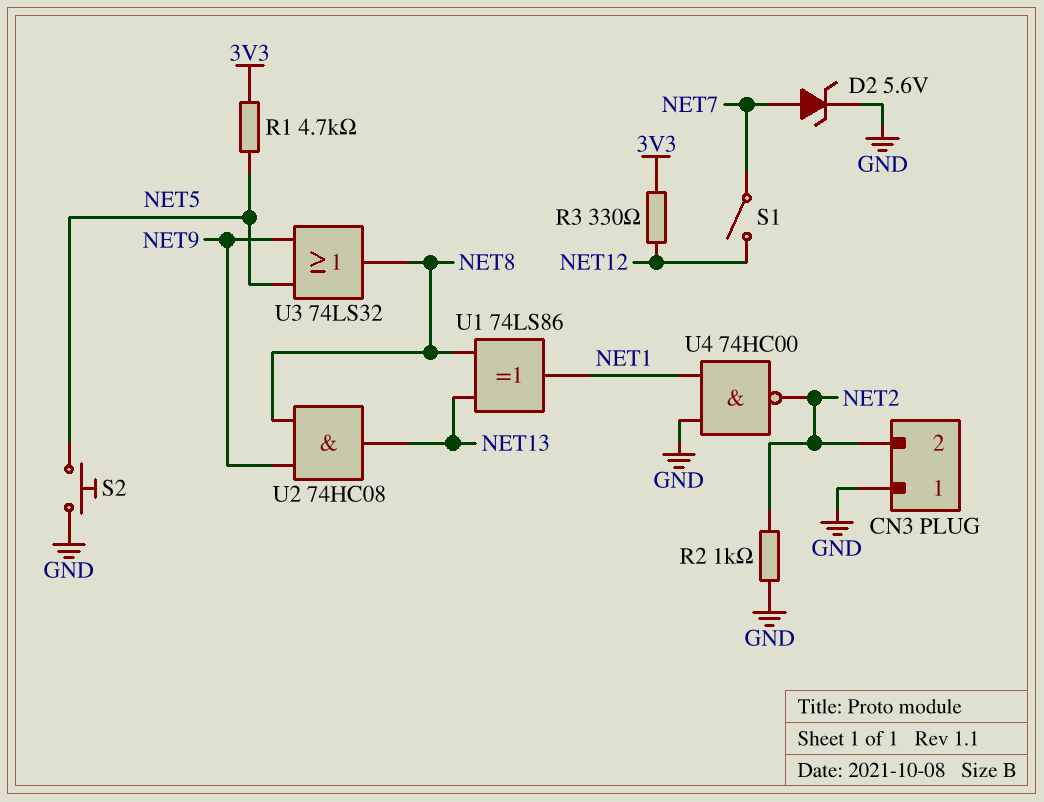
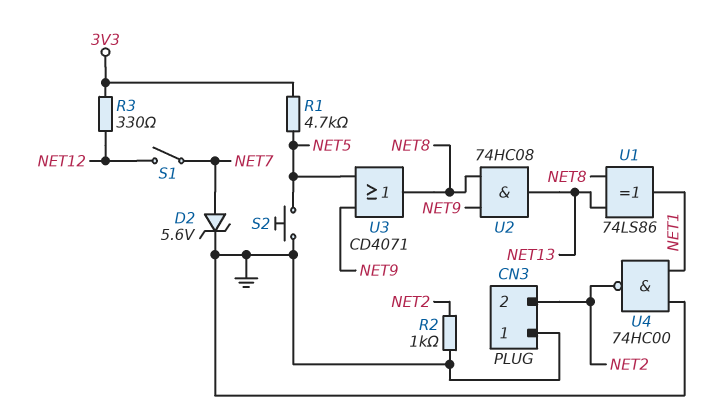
U3: OR 74LS32 (in NET5, in NET9, out NET8) -> OR CD4071 (in NET5, in NET9, out NET8)

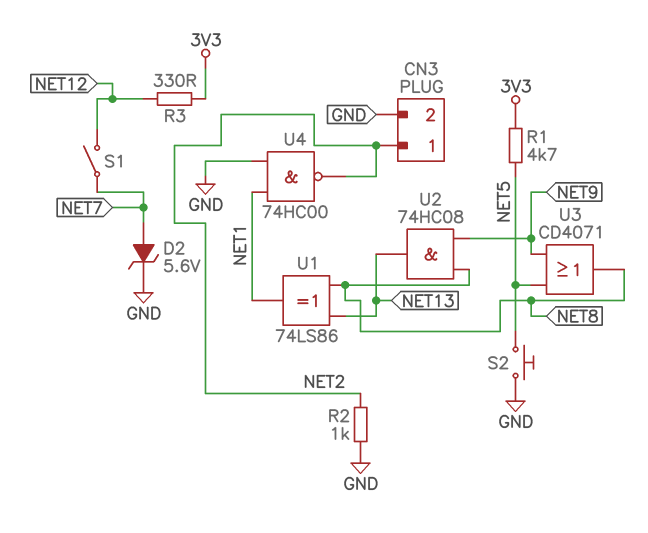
CN3 pin 1: GND -> NET2
CN3 pin 2: NET2 -> GND

